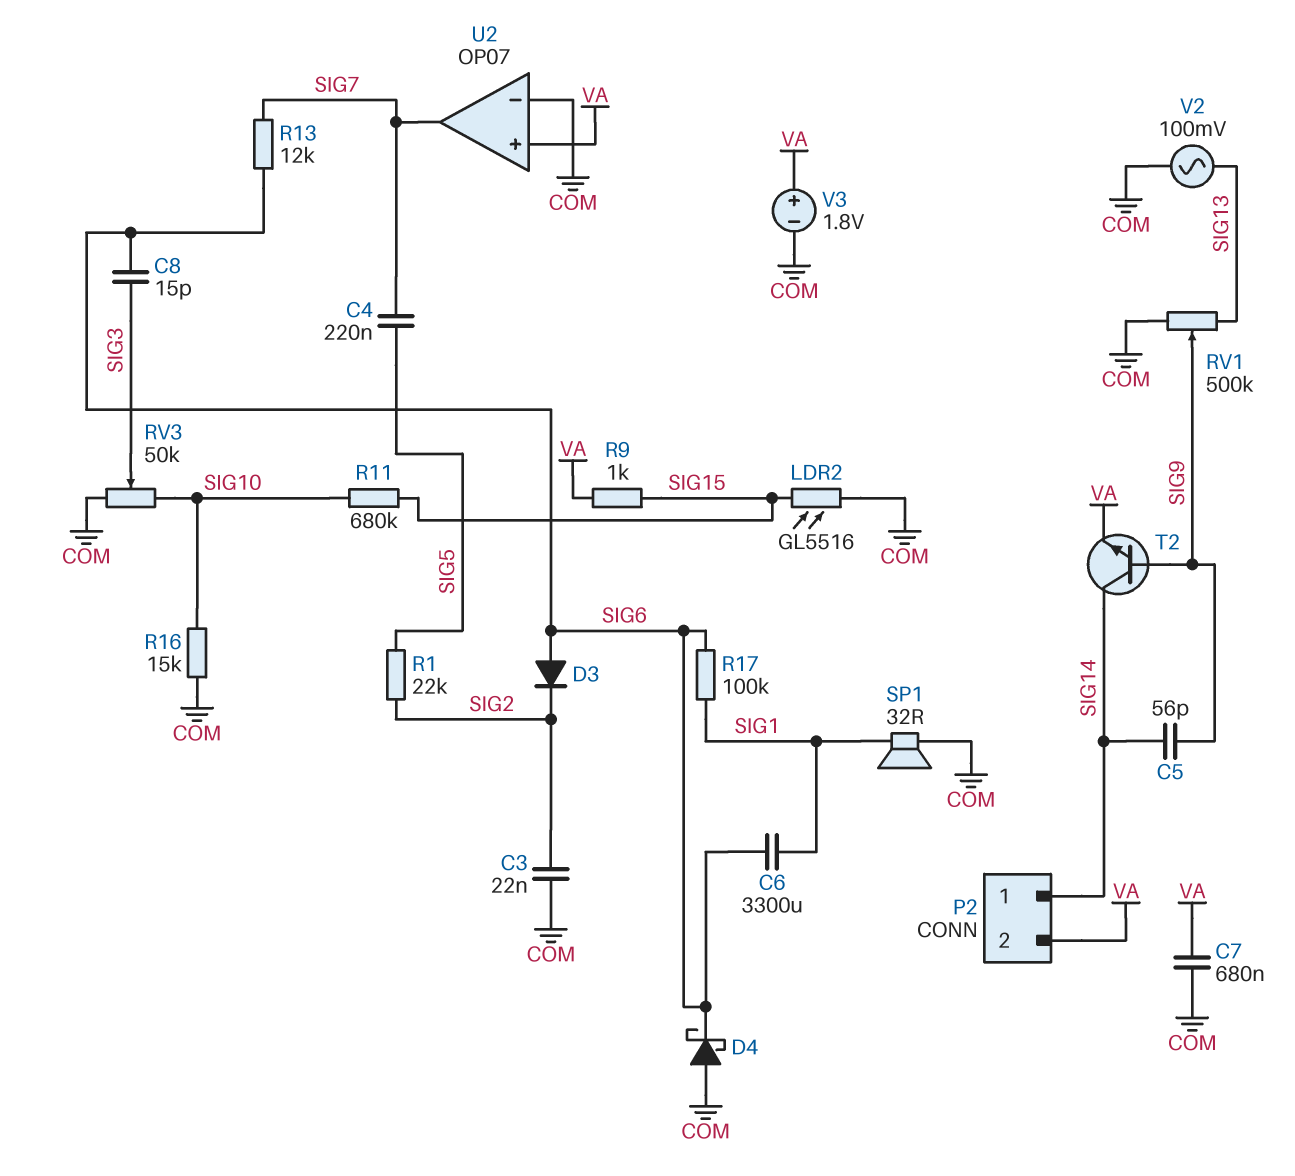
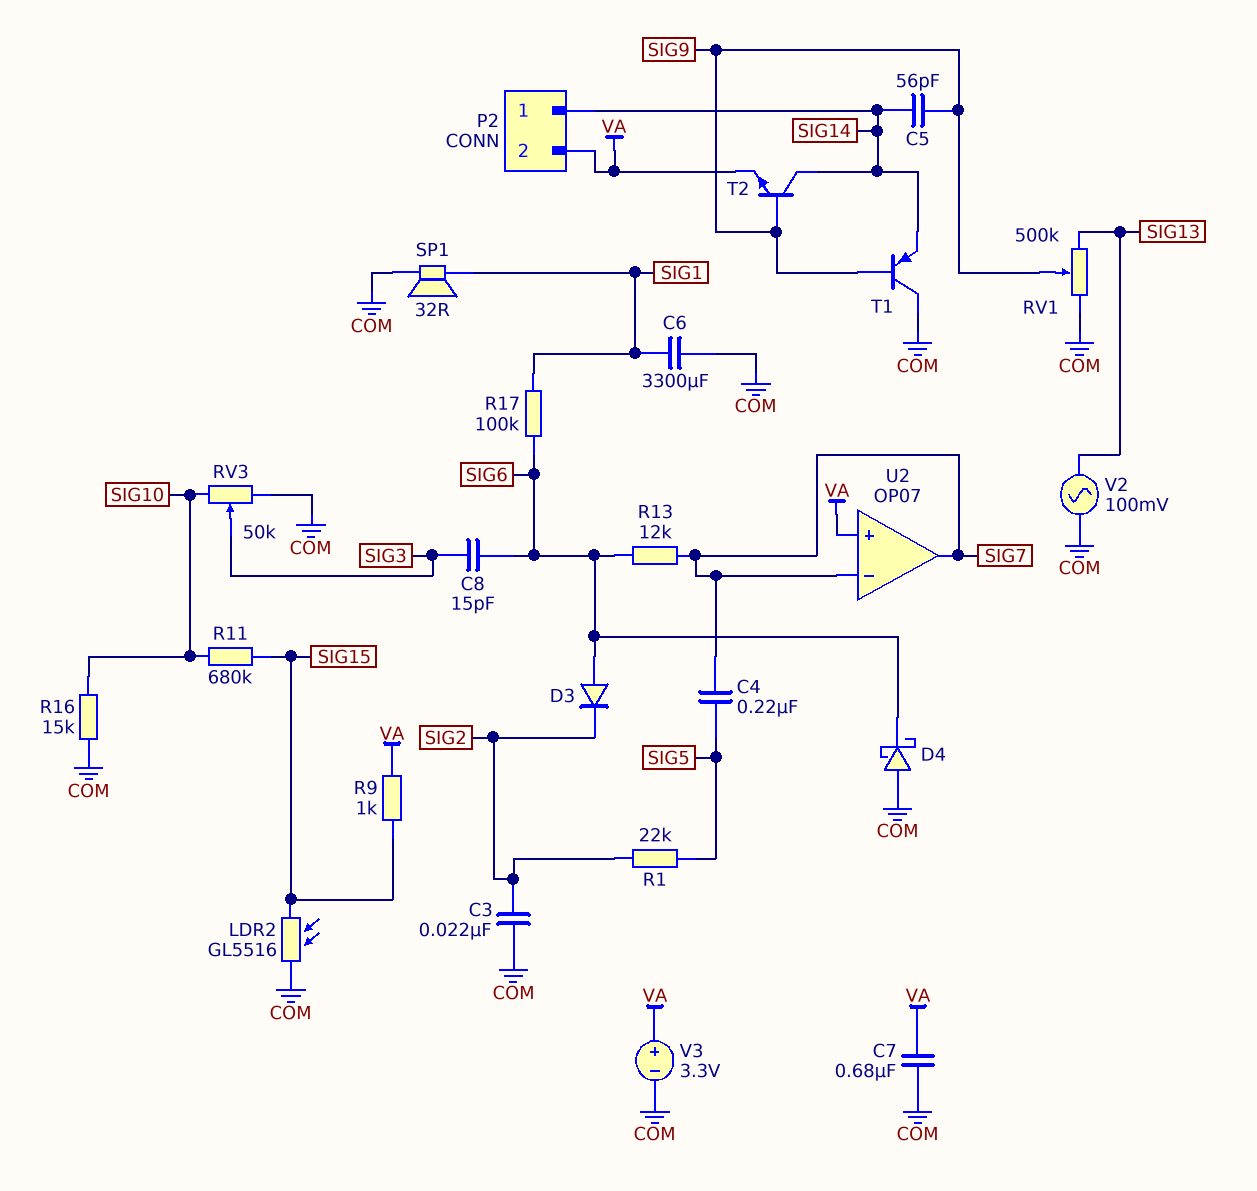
C6: 3300uF (SIG1, SIG6) -> 3300uF (COM, SIG1)
T1: none -> PNP (B SIG9, C COM, E SIG14)
U2 pin in-: COM -> SIG7
V3: 1.8V (plus VA, minus COM) -> 3.3V (plus VA, minus COM)

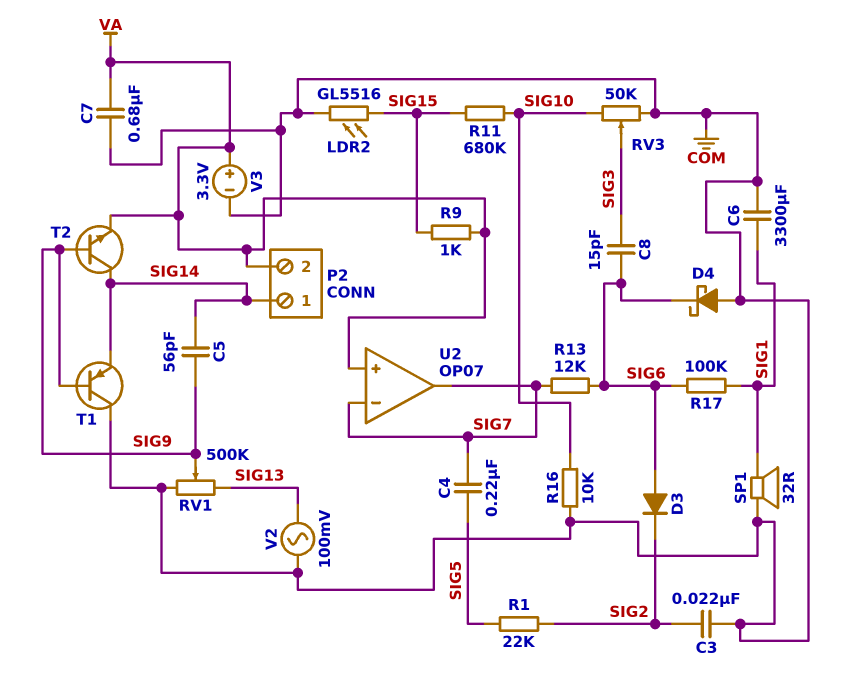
R16: 15k (COM, SIG10) -> 10k (COM, SIG10)

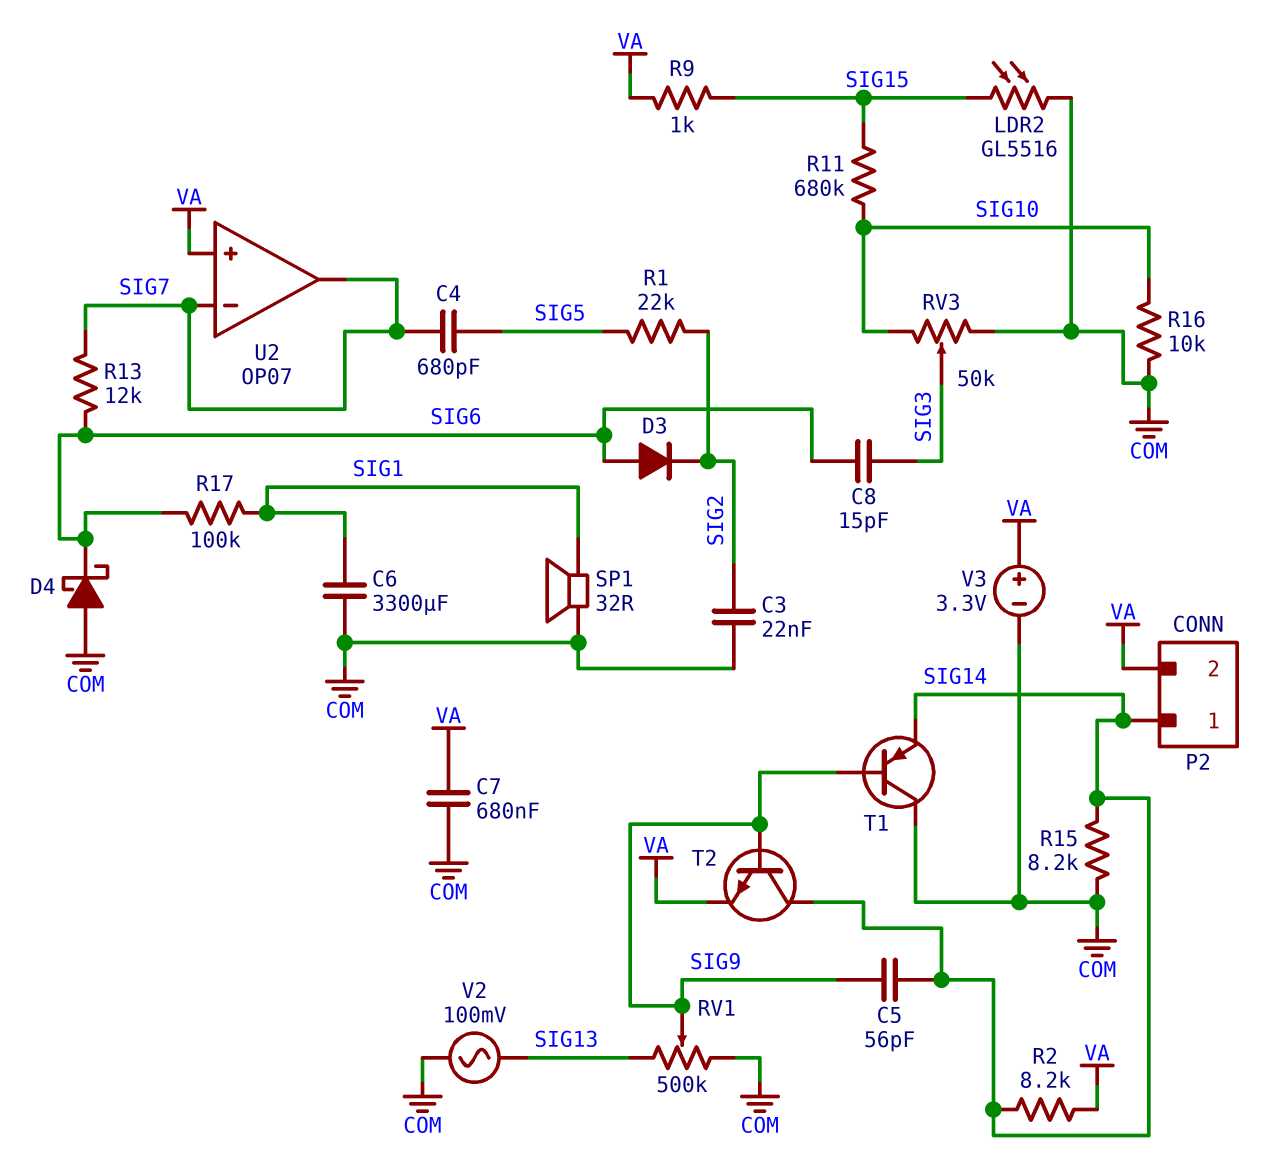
C4: 220nF (SIG5, SIG7) -> 680pF (SIG5, SIG7)
R2: none -> 8.2k (SIG14, VA)
R15: none -> 8.2k (COM, SIG14)

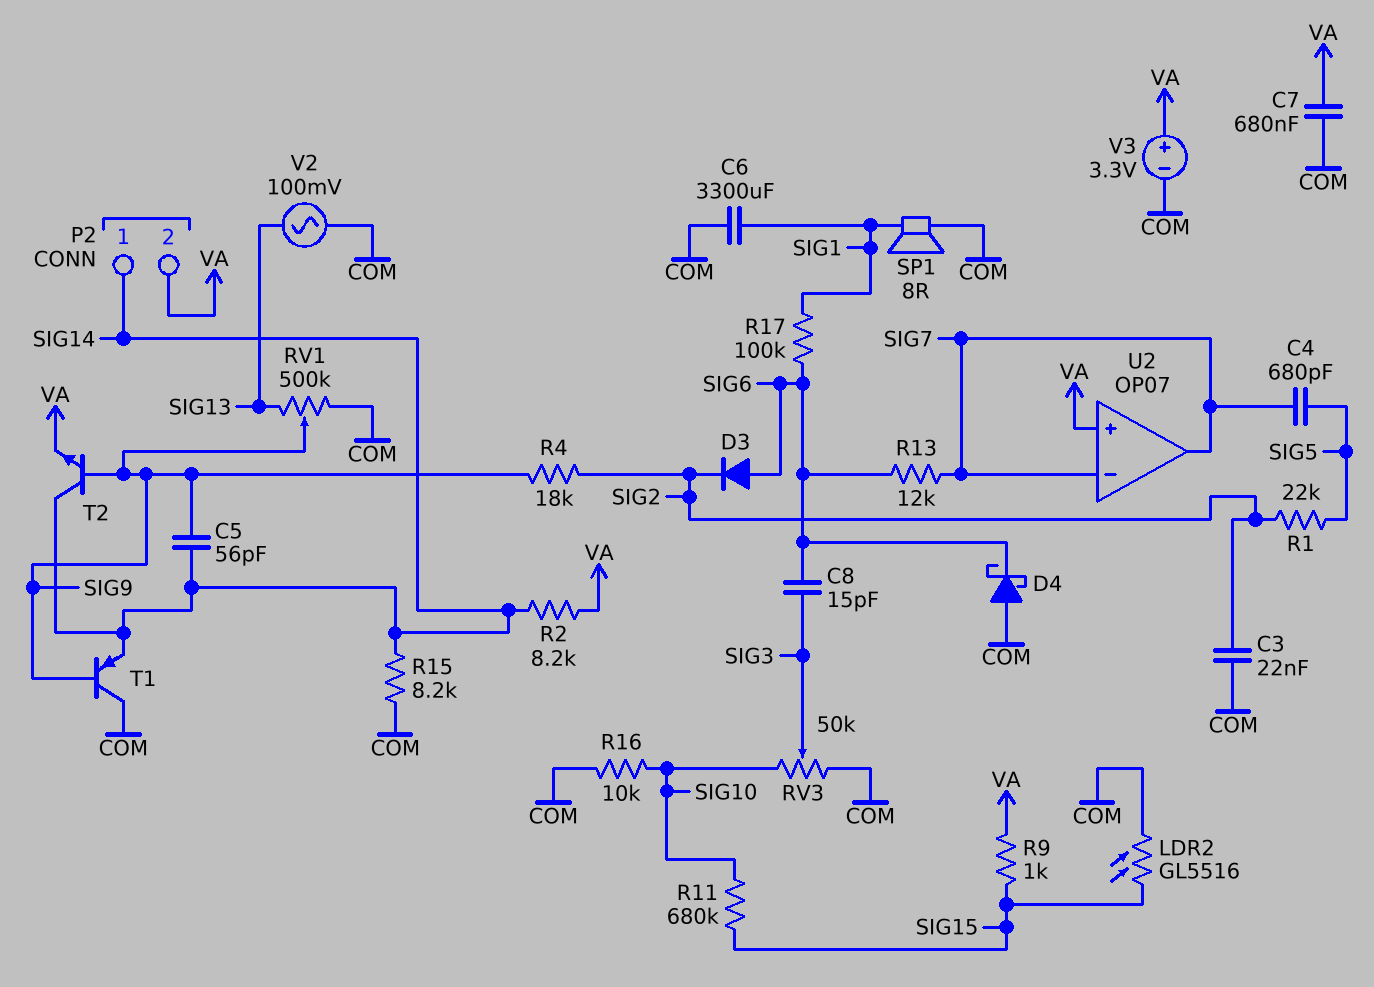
R4: none -> 18k (SIG2, SIG9)
SP1: speaker 32R (COM, SIG1) -> speaker 8R (COM, SIG1)

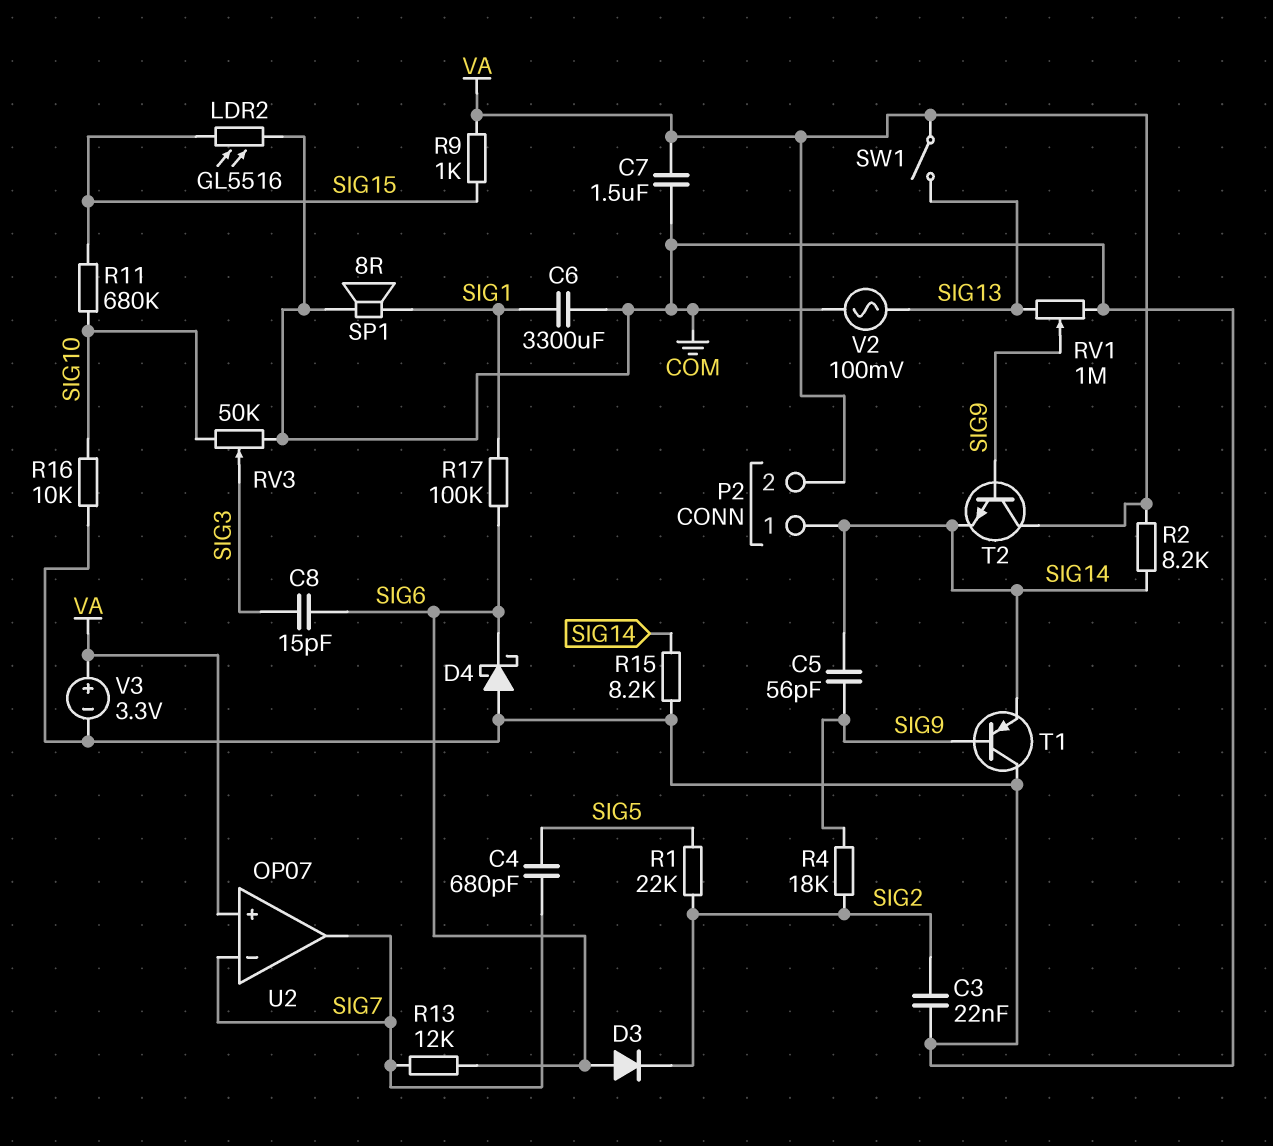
C7: 680nF (COM, VA) -> 1.5uF (COM, VA)
RV1: 500k (COM, SIG13, wiper SIG9) -> 1M (COM, SIG13, wiper SIG9)
SW1: none -> switch (SIG13, VA)
T2: NPN (B SIG9, C SIG14, E VA) -> NPN (B SIG9, C VA, E SIG14)

